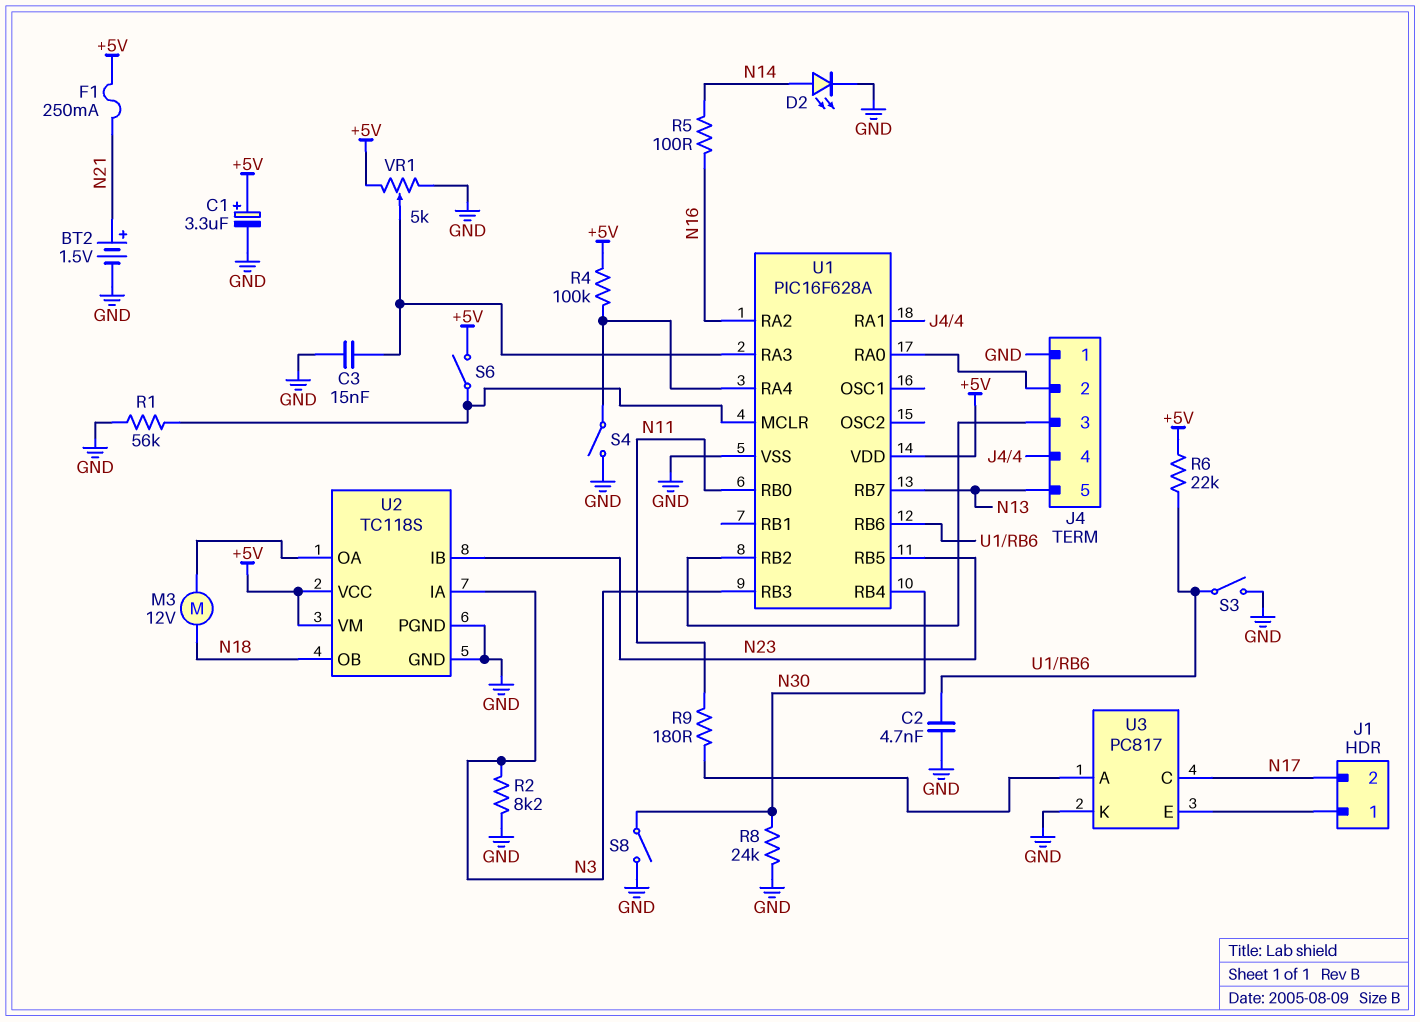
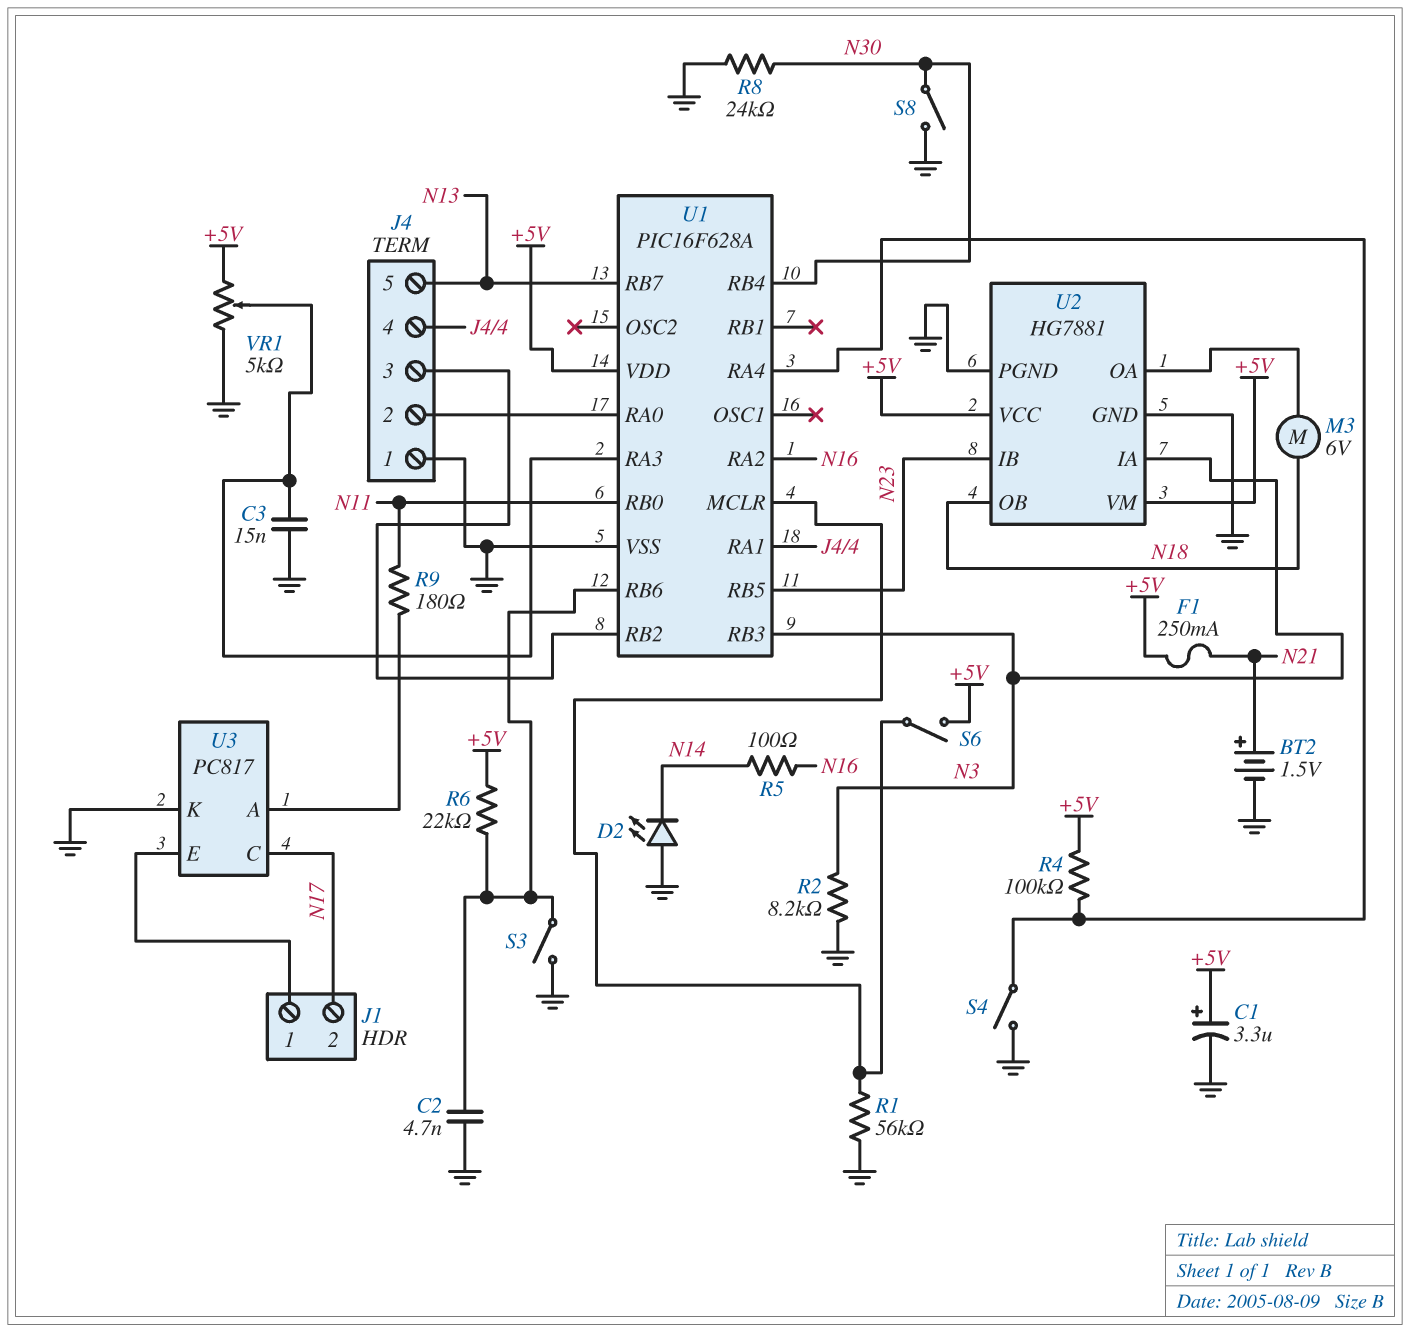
D2: LED (A N14, K GND) -> LED (A GND, K N14)
M3: motor 12V (N18, U2/OA) -> motor 6V (N18, U2/OA)
U2: TC118S -> HG7881

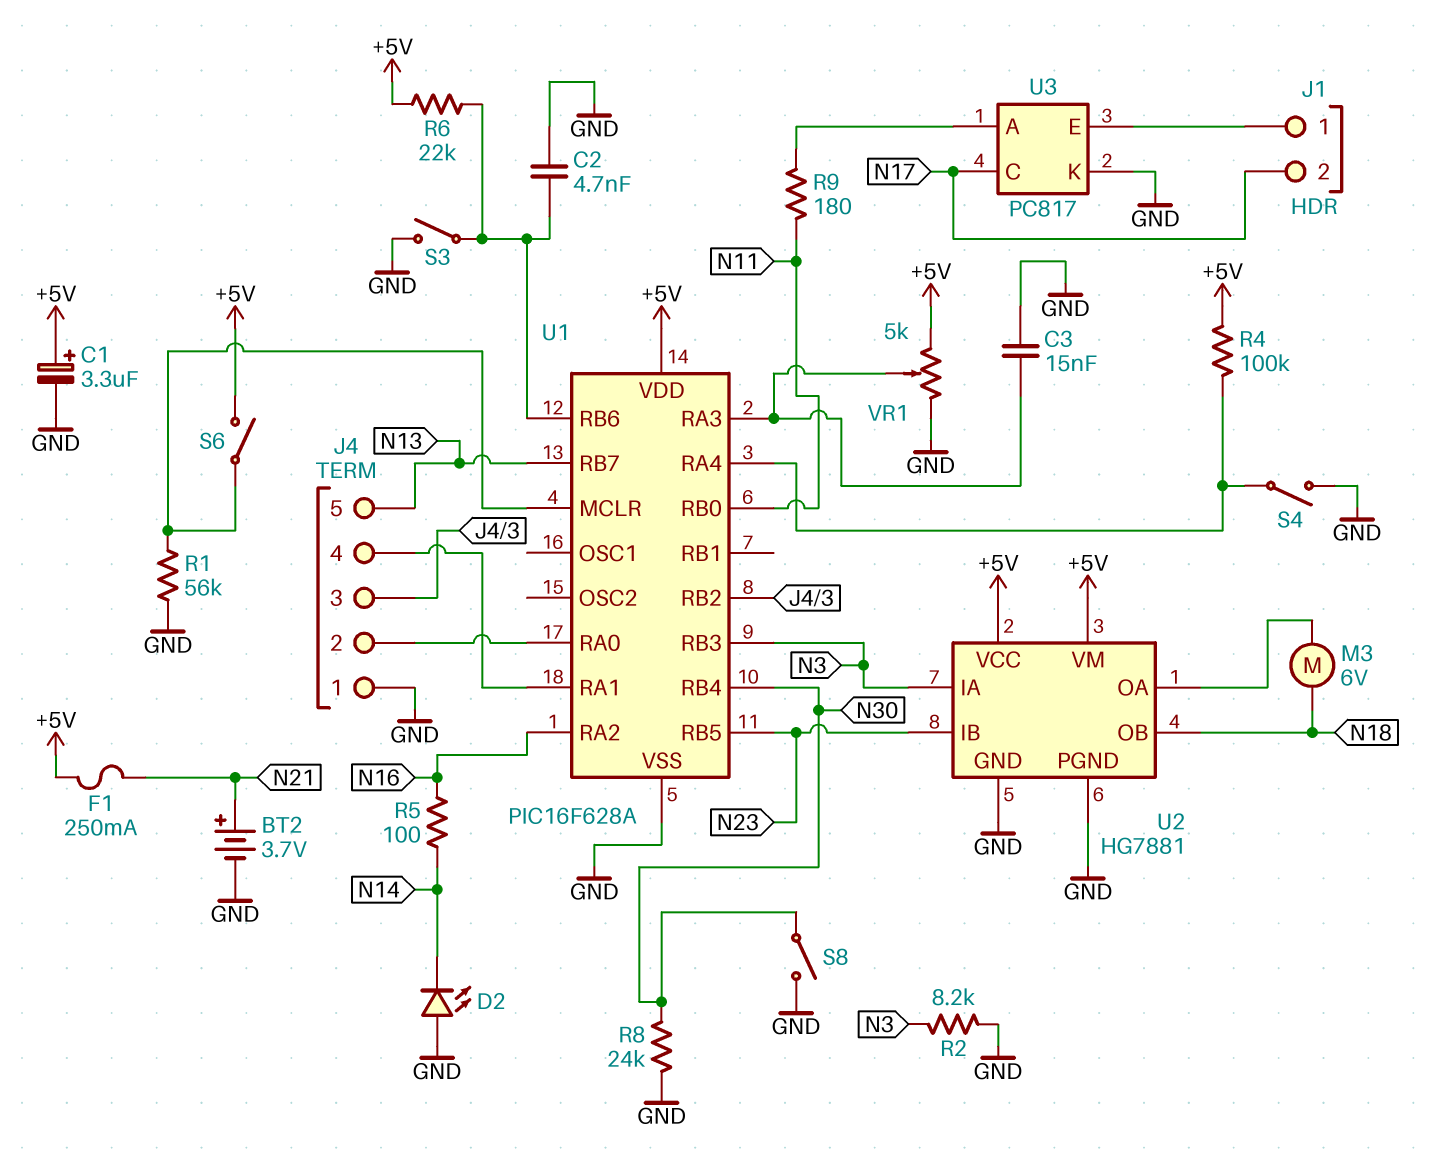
BT2: 1.5V (plus N21, minus GND) -> 3.7V (plus N21, minus GND)

